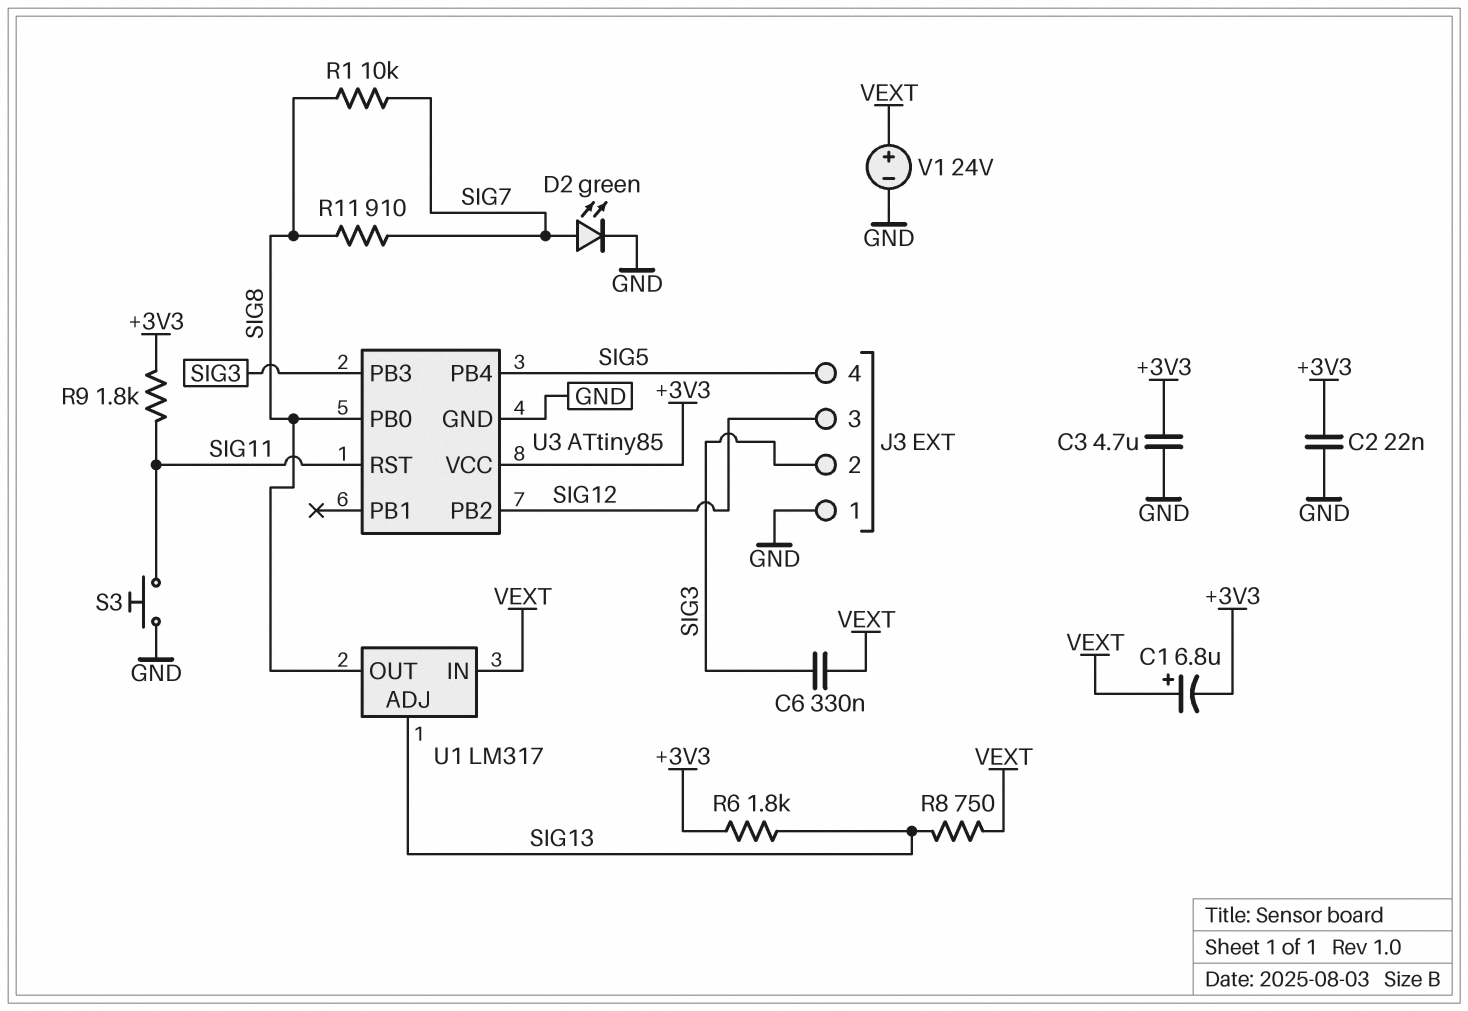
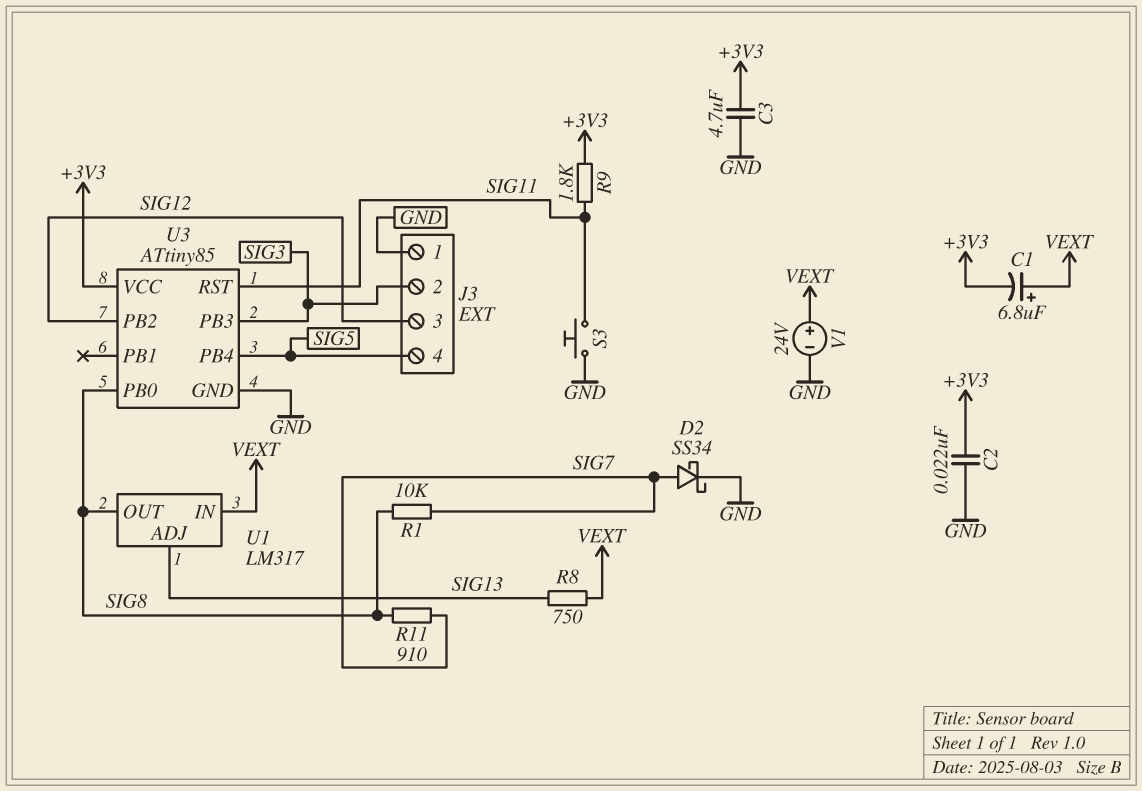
C6: 330nF (SIG3, VEXT) -> none
D2: LED green (A SIG7, K GND) -> schottky SS34 (A SIG7, K GND)
R6: 1.8k (+3V3, SIG13) -> none

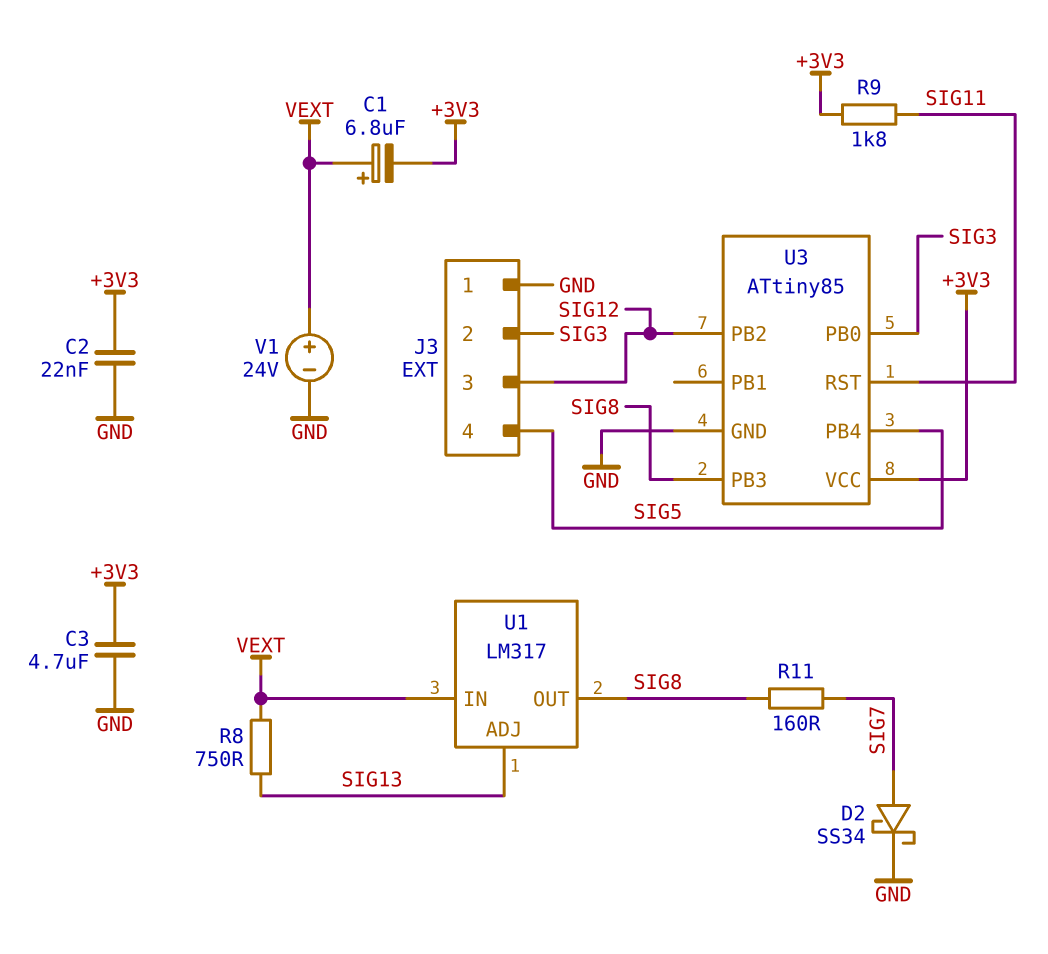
R1: 10k (SIG7, SIG8) -> none
R11: 910 (SIG7, SIG8) -> 160 (SIG7, SIG8)
S3: button (GND, SIG11) -> none
U3 pin PB0: SIG8 -> SIG3
U3 pin PB3: SIG3 -> SIG8

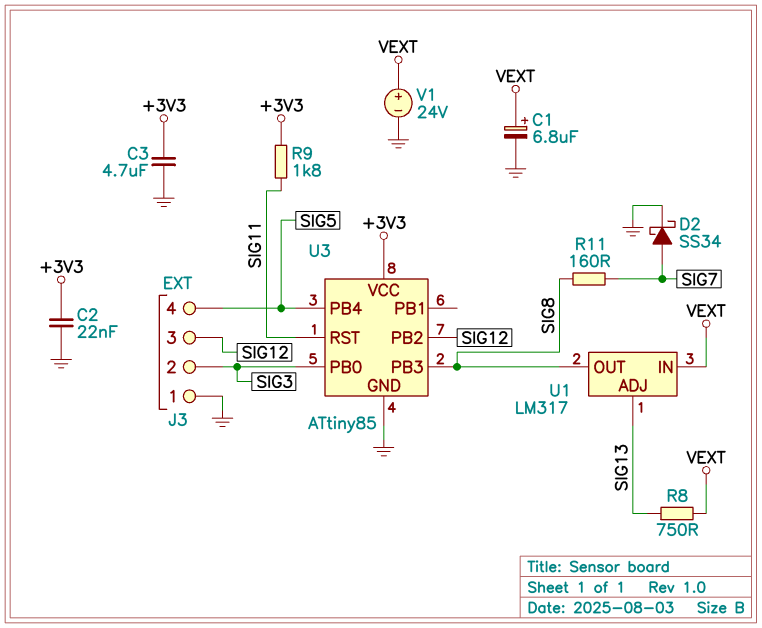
C1: 6.8uF (plus VEXT, minus +3V3) -> 6.8uF (plus VEXT, minus GND)

